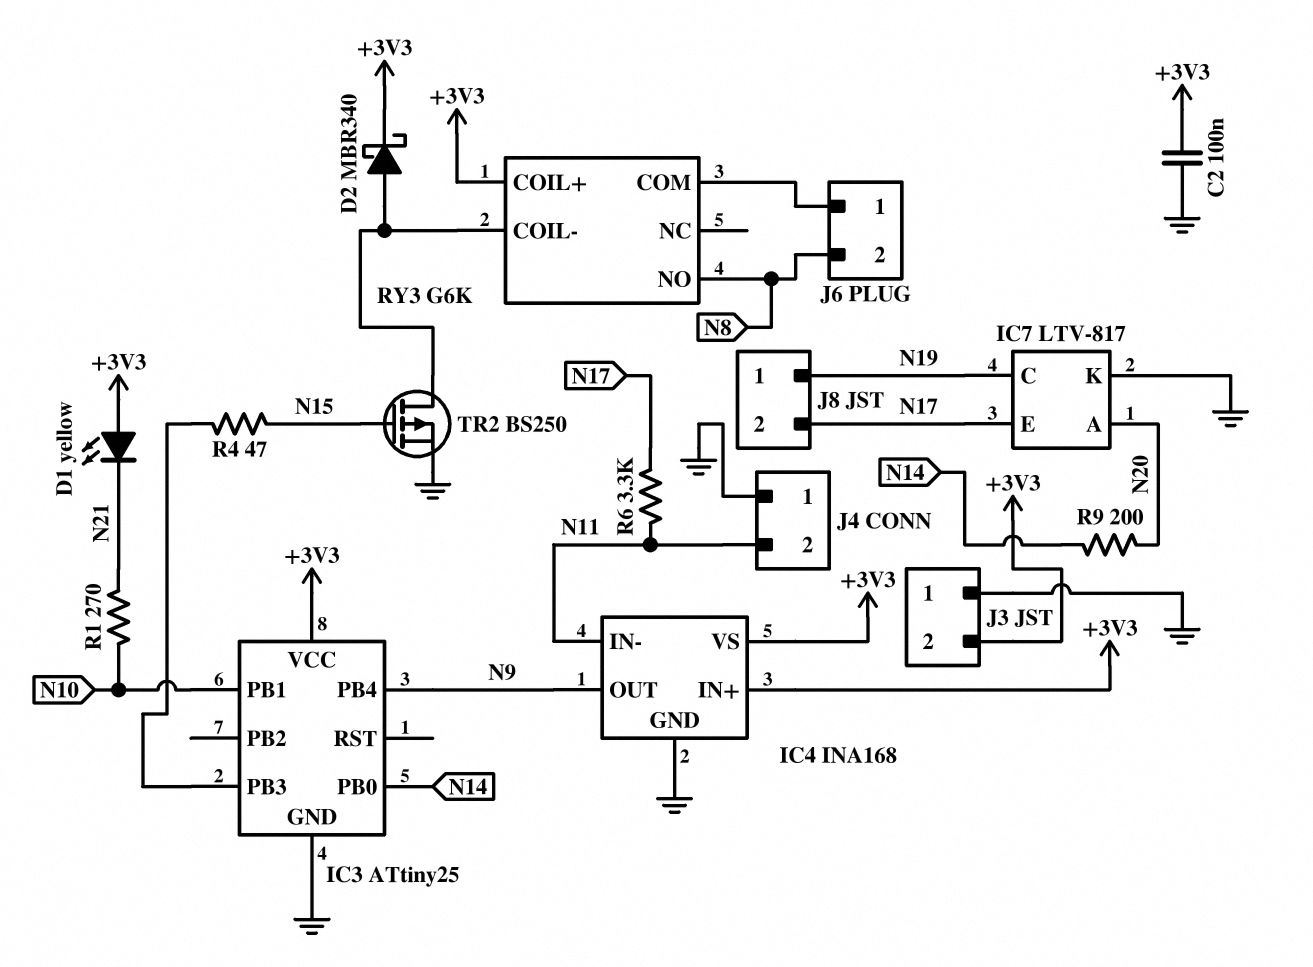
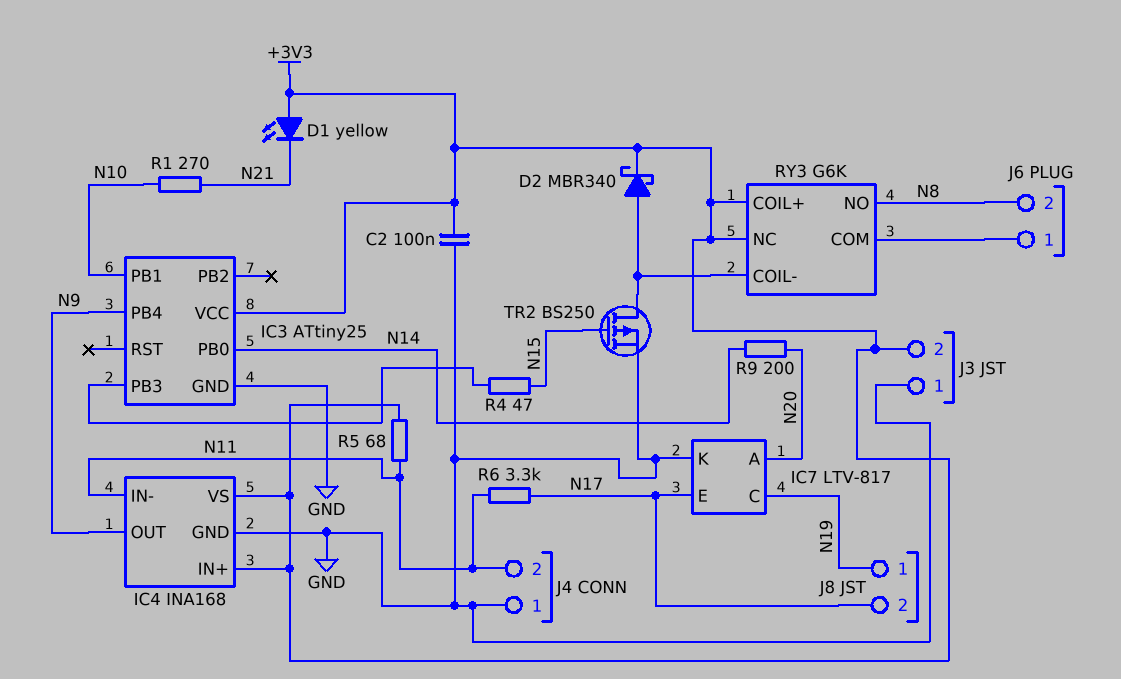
R5: none -> 68 (+3V3, N11)
RY3 pin NC: none -> +3V3

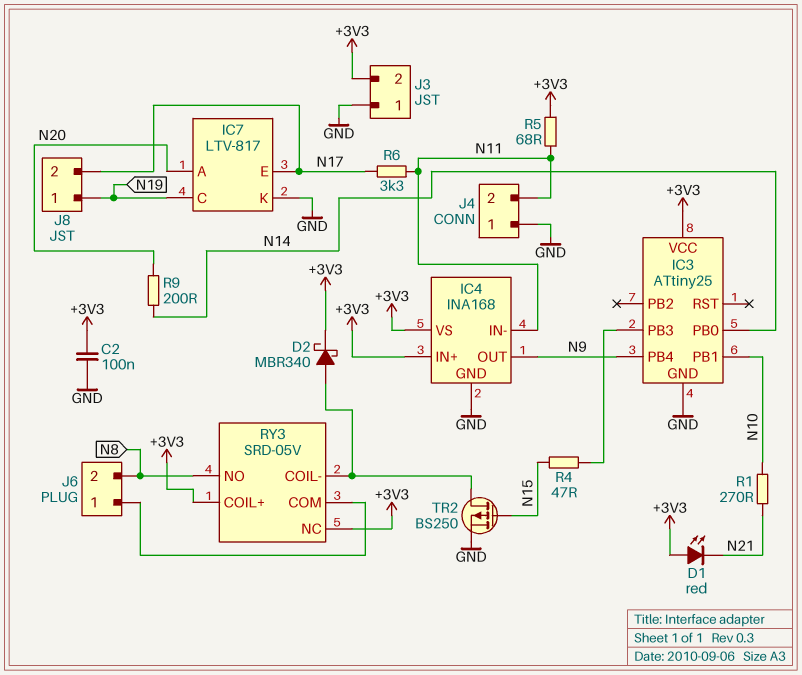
D1: LED yellow (A +3V3, K N21) -> LED red (A +3V3, K N21)
RY3: G6K -> SRD-05V

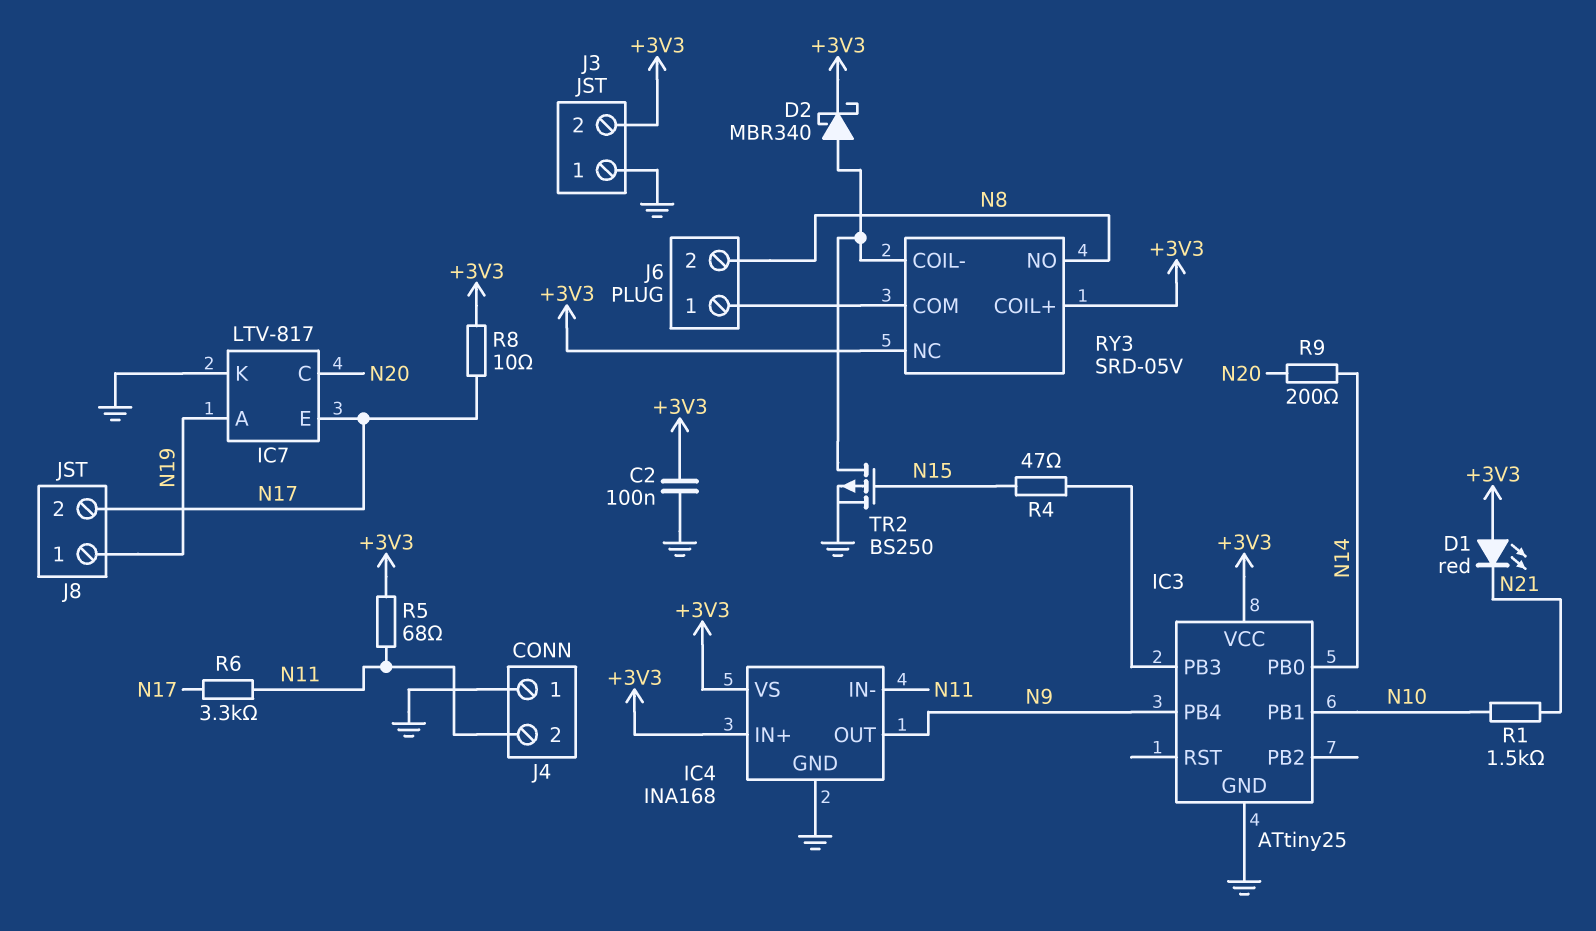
IC7 pin A: N20 -> N19
IC7 pin C: N19 -> N20
R1: 270 (N10, N21) -> 1.5k (N10, N21)
R8: none -> 10 (+3V3, N17)

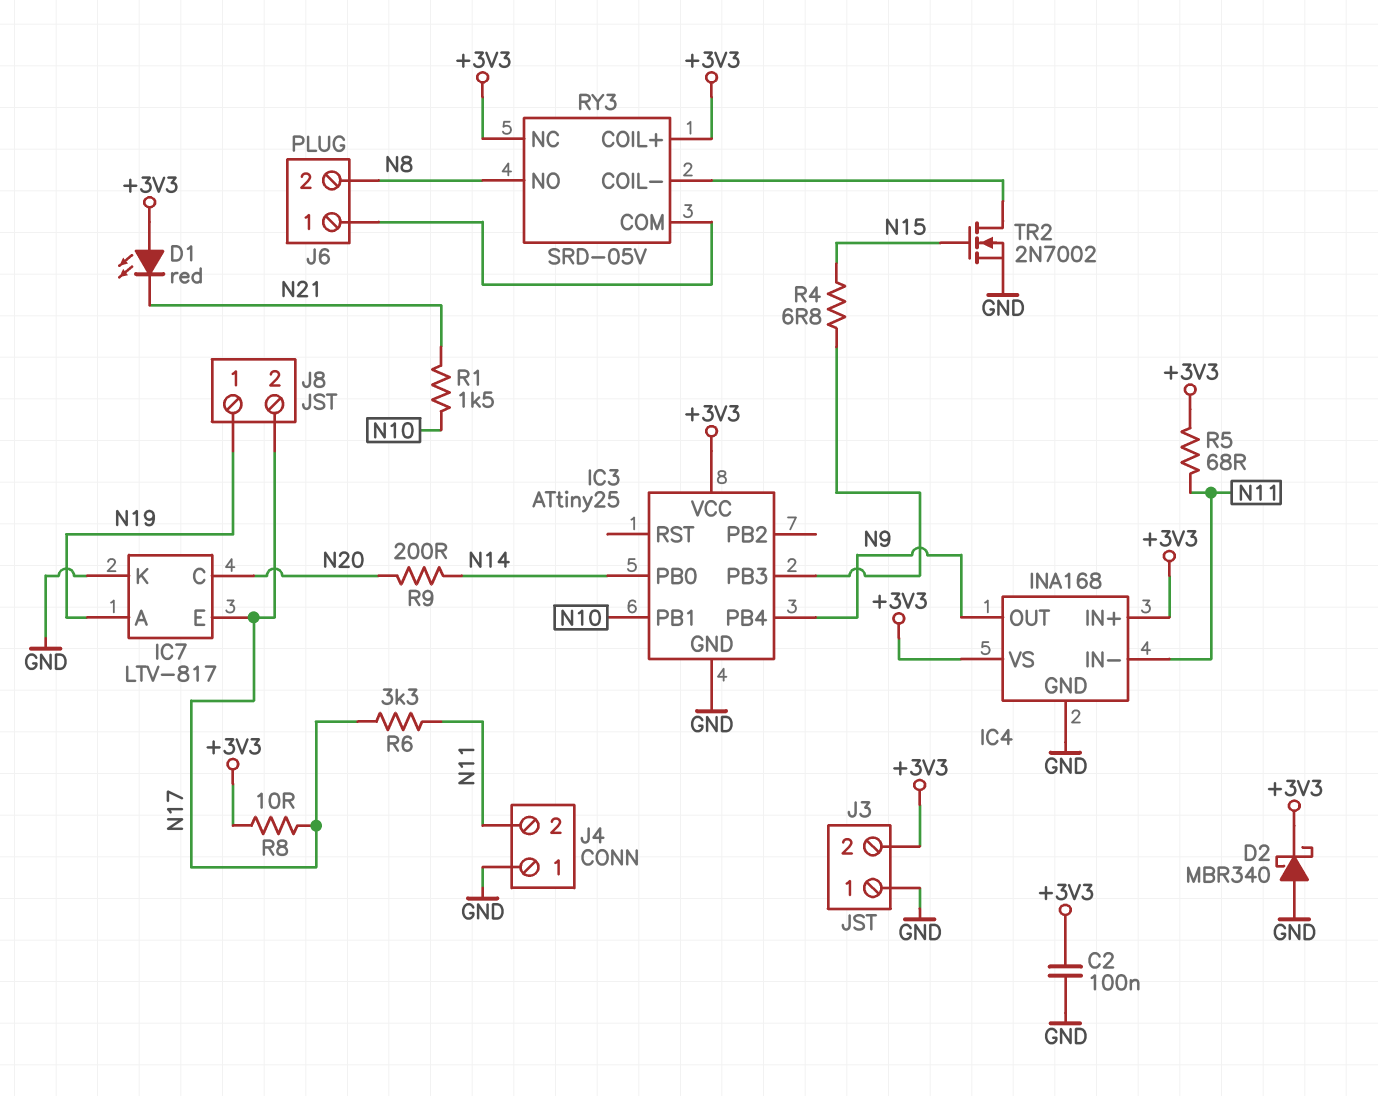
D2: schottky MBR340 (A RY3/COIL-, K +3V3) -> schottky MBR340 (A GND, K +3V3)
R4: 47 (IC3/PB3, N15) -> 6.8 (IC3/PB3, N15)
TR2: PMOS BS250 (G N15, D RY3/COIL-, S GND) -> NMOS 2N7002 (G N15, D RY3/COIL-, S GND)

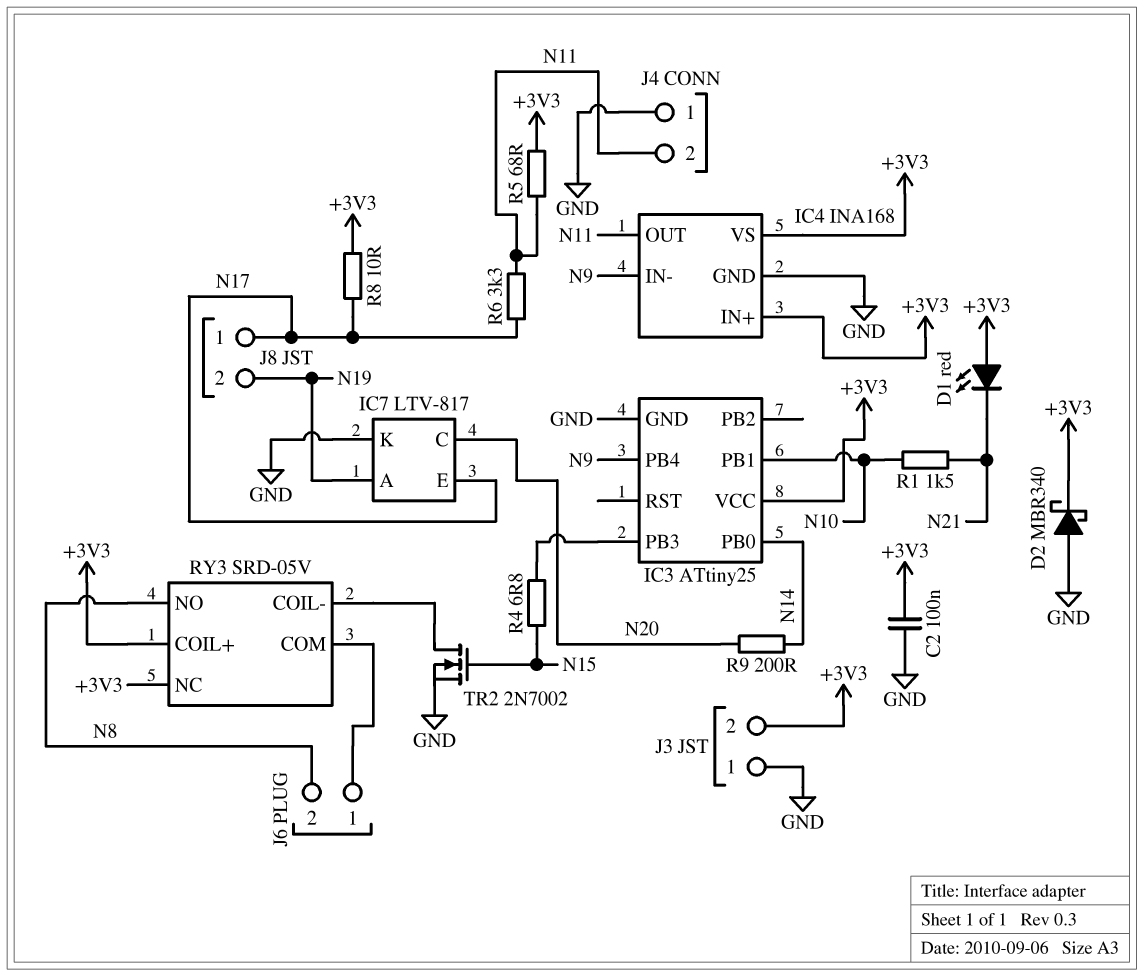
IC4 pin IN-: N11 -> N9
IC4 pin OUT: N9 -> N11
J8 pin 1: N19 -> N17
J8 pin 2: N17 -> N19

